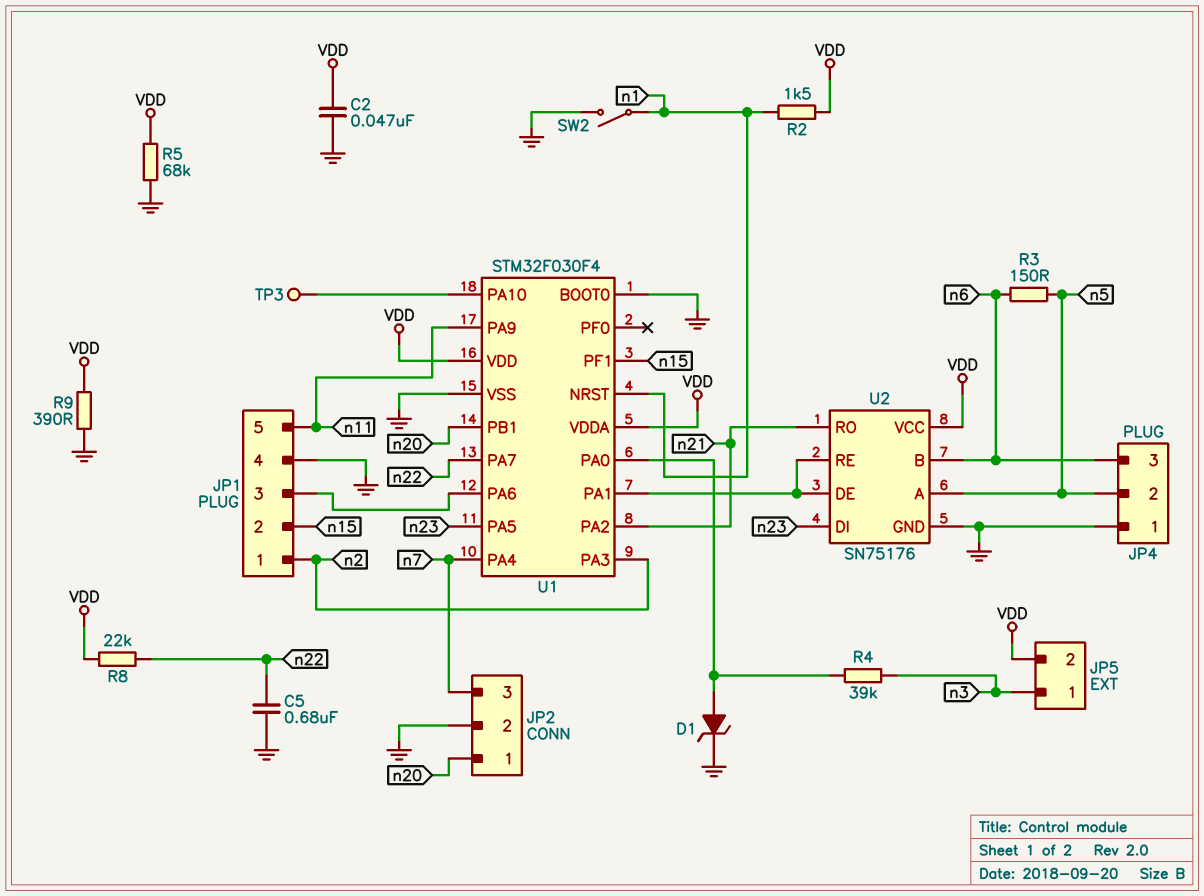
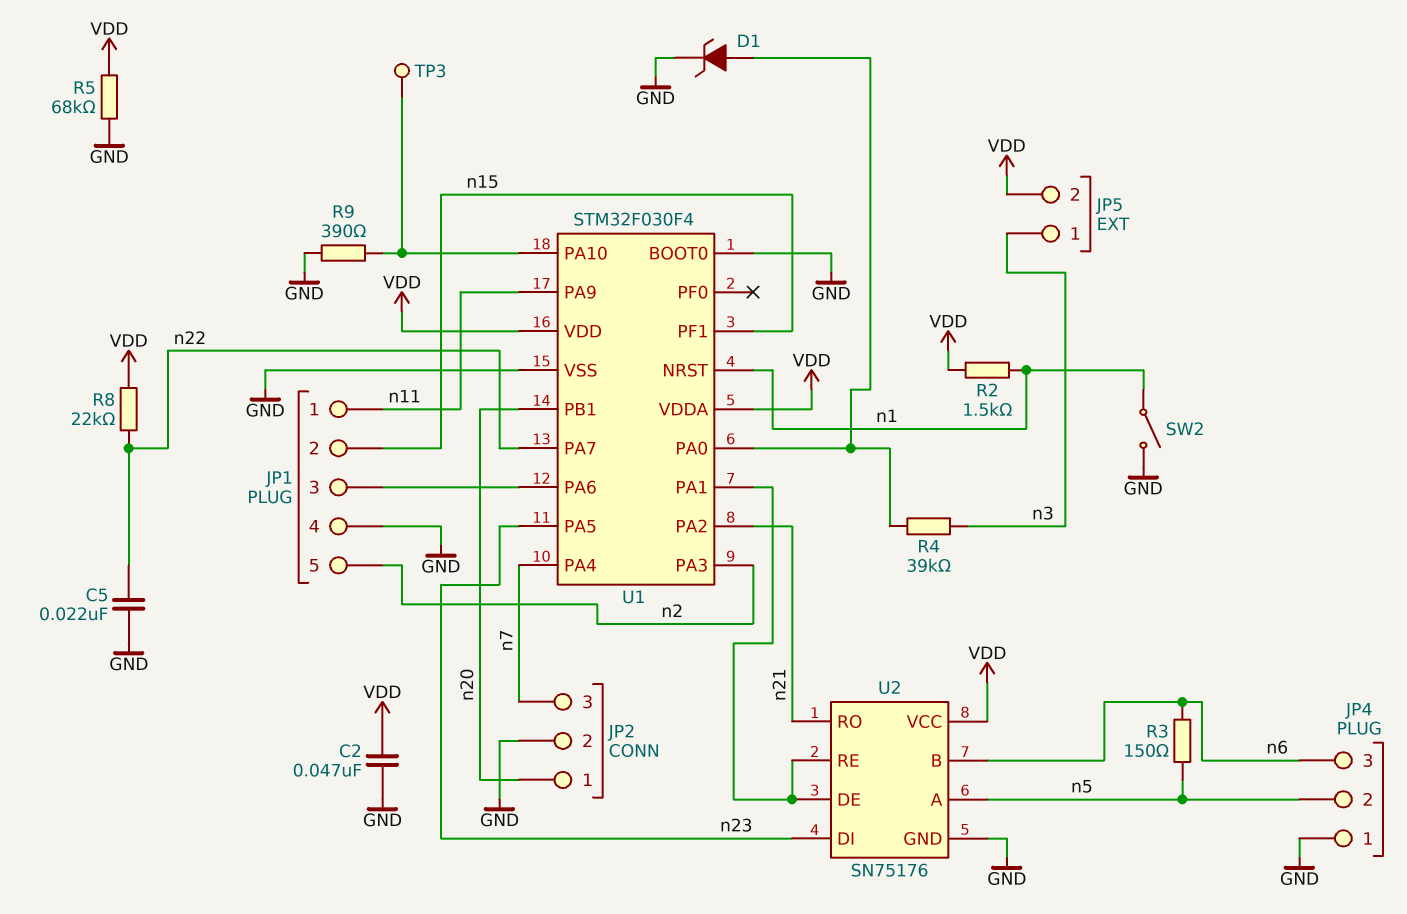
C5: 680nF (GND, n22) -> 22nF (GND, n22)
JP1 pin 1: n2 -> n11
JP1 pin 5: n11 -> n2
R9: 390 (GND, VDD) -> 390 (GND, U1/PA10)

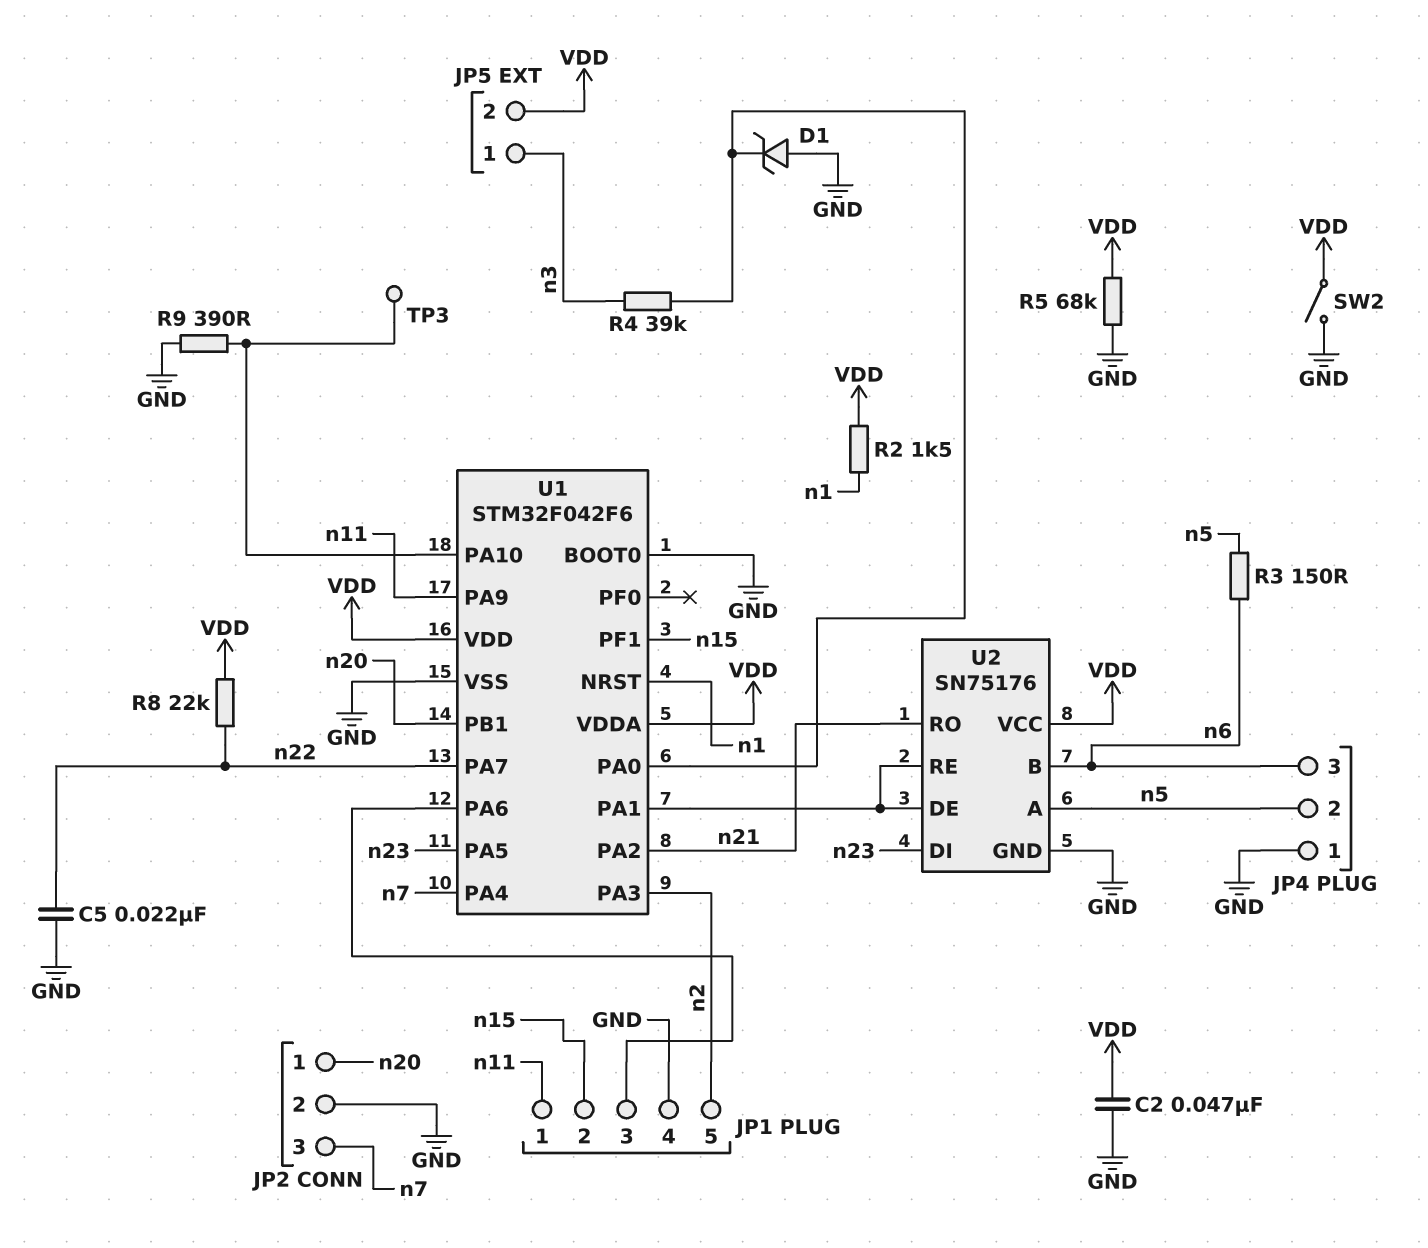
D1: zener (A U1/PA0, K GND) -> zener (A GND, K U1/PA0)
SW2: switch (GND, n1) -> switch (GND, VDD)
U1: STM32F030F4 -> STM32F042F6

